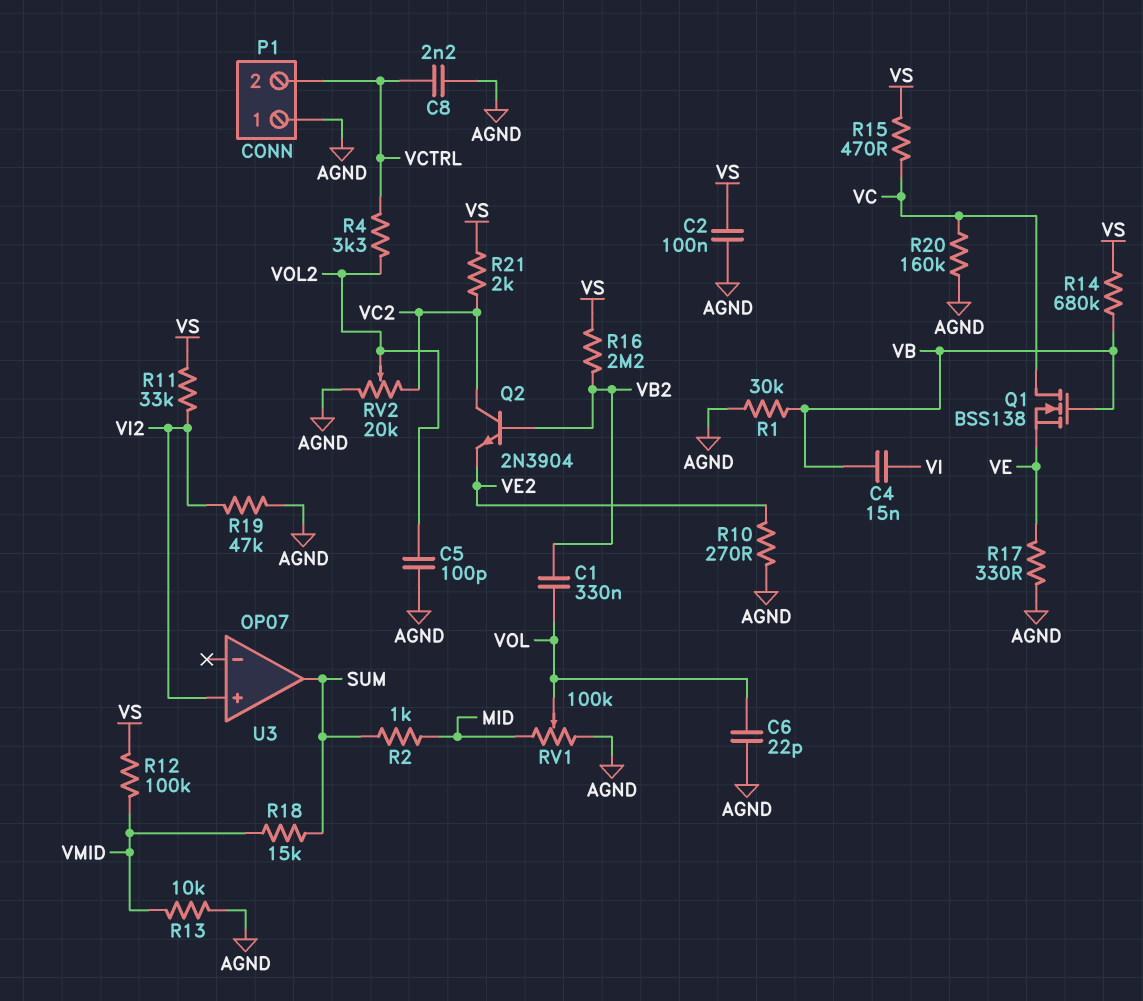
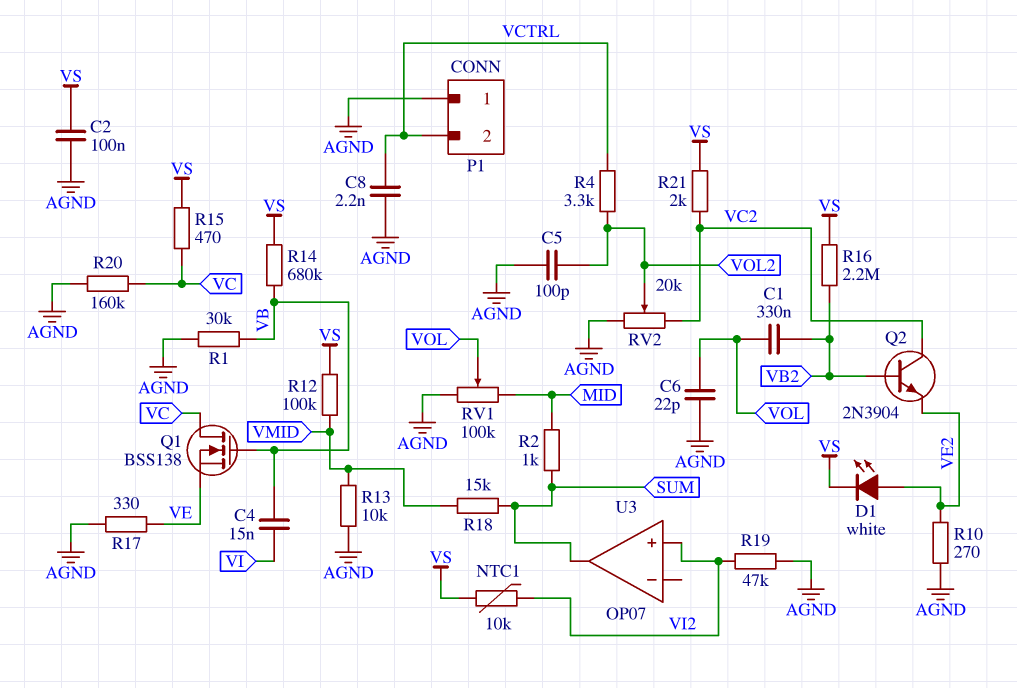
D1: none -> LED white (A VE2, K VS)
NTC1: none -> 10k (VI2, VS)
R11: 33k (VI2, VS) -> none

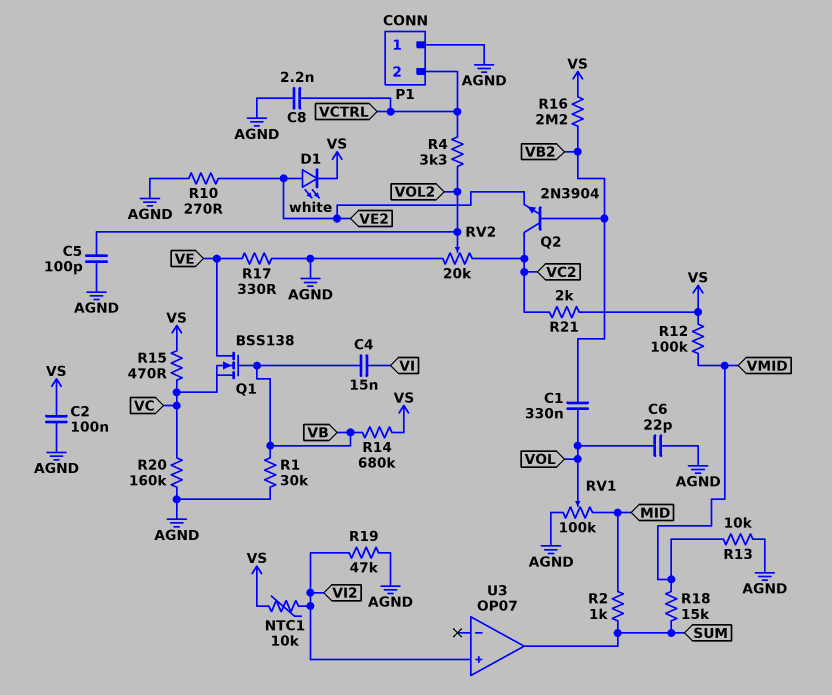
Q1: NMOS BSS138 (G VB, D VC, S VE) -> NMOS BSS138 (G VB, D VE, S VC)

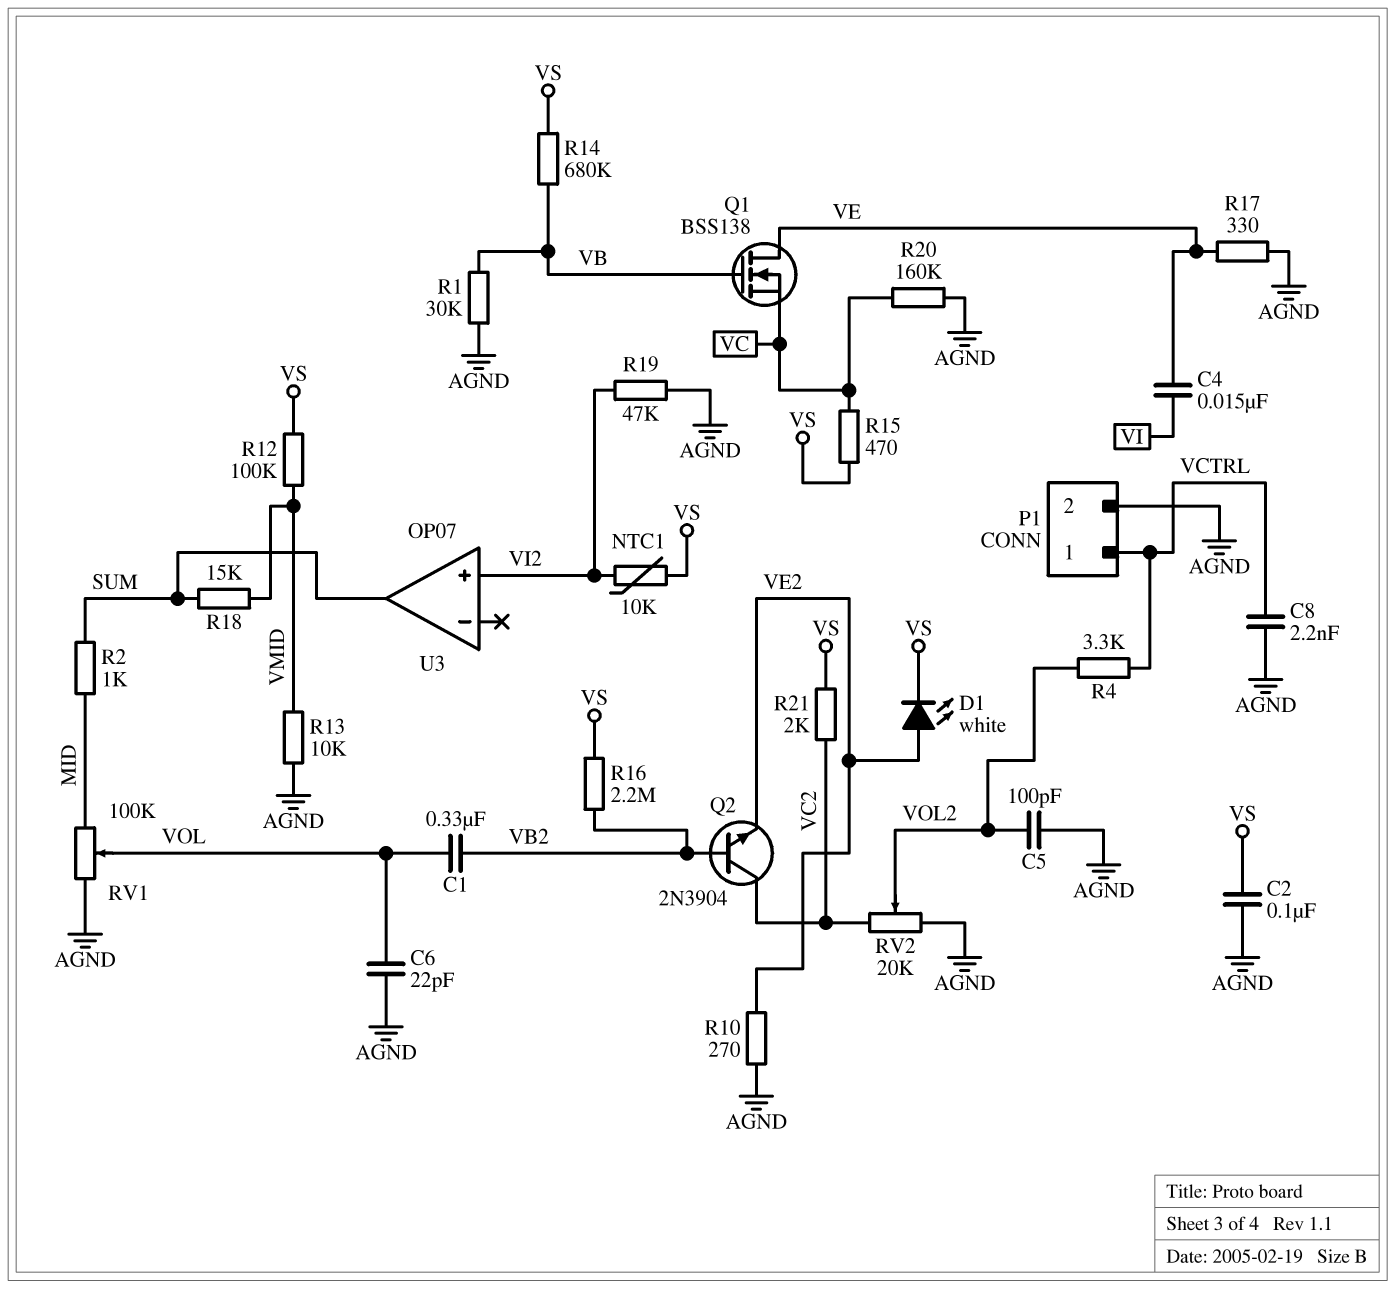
C4: 15nF (VB, VI) -> 15nF (VE, VI)
P1 pin 1: AGND -> VCTRL
P1 pin 2: VCTRL -> AGND

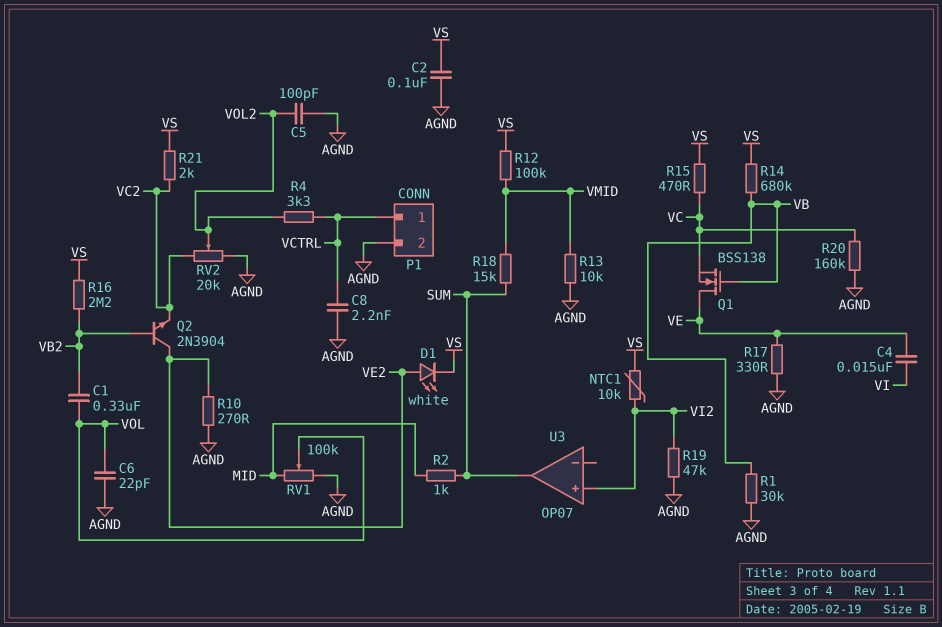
Q2: NPN 2N3904 (B VB2, C VC2, E VE2) -> NPN 2N3904 (B VB2, C VE2, E VC2)

